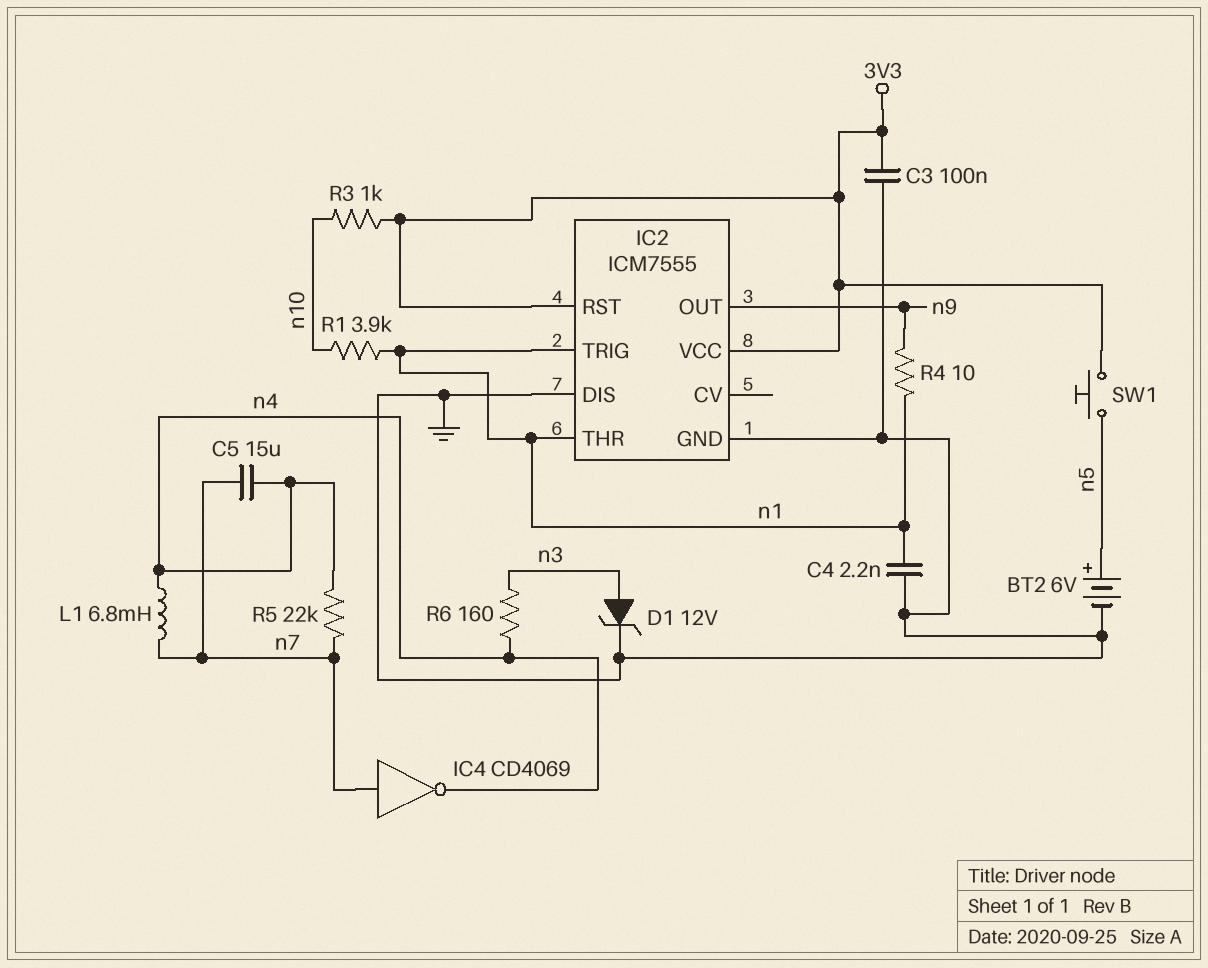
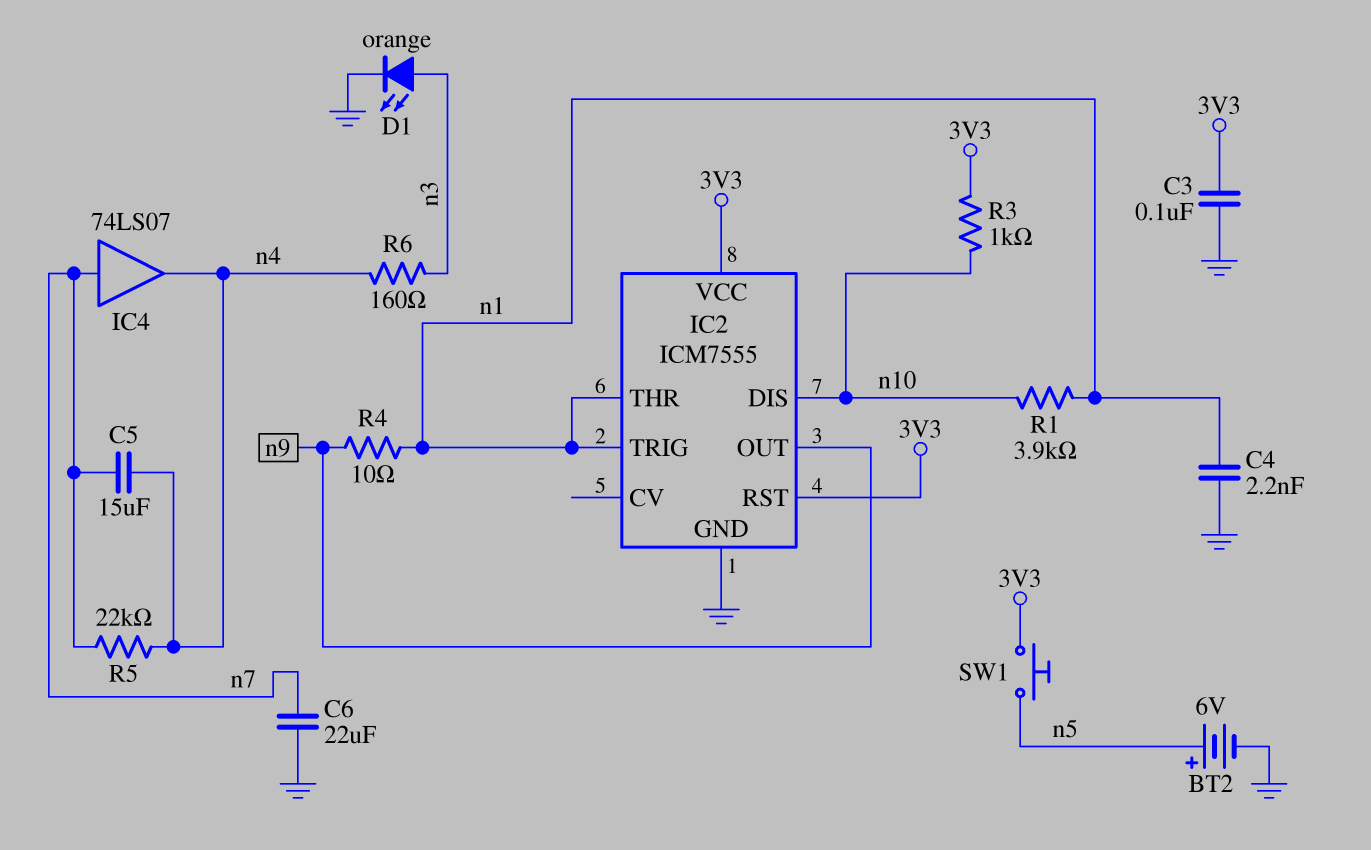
C6: none -> 22uF (GND, n7)
D1: zener 12V (A n3, K GND) -> LED orange (A n3, K GND)
IC2 pin DIS: GND -> n10
IC4: NOT CD4069 (in n7, out n4) -> buffer 74LS07 (in n7, out n4)
L1: 6.8mH (n4, n7) -> none

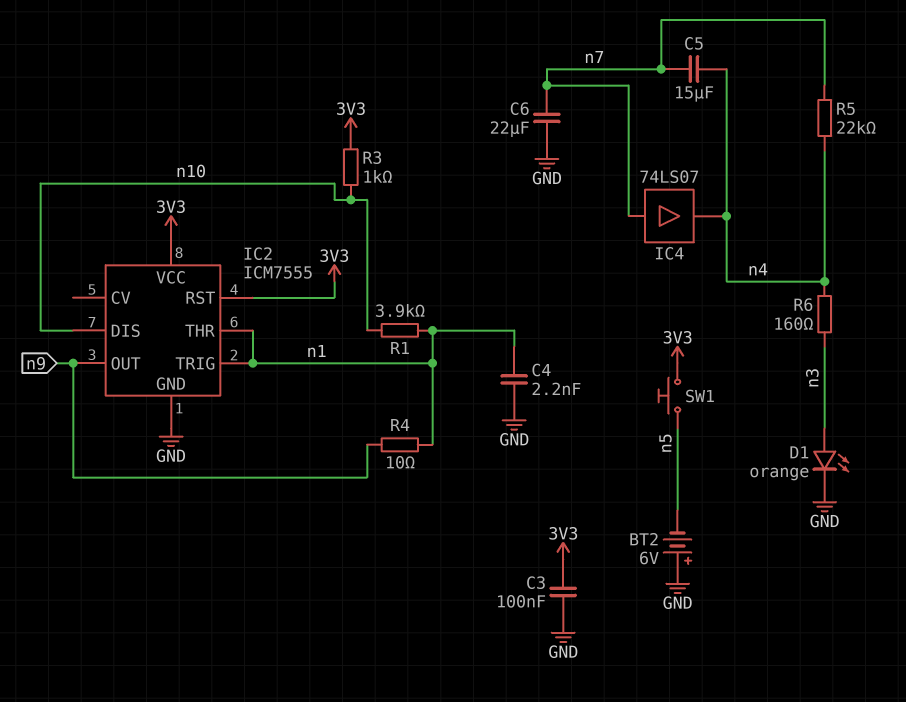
BT2: 6V (plus n5, minus GND) -> 6V (plus GND, minus n5)

